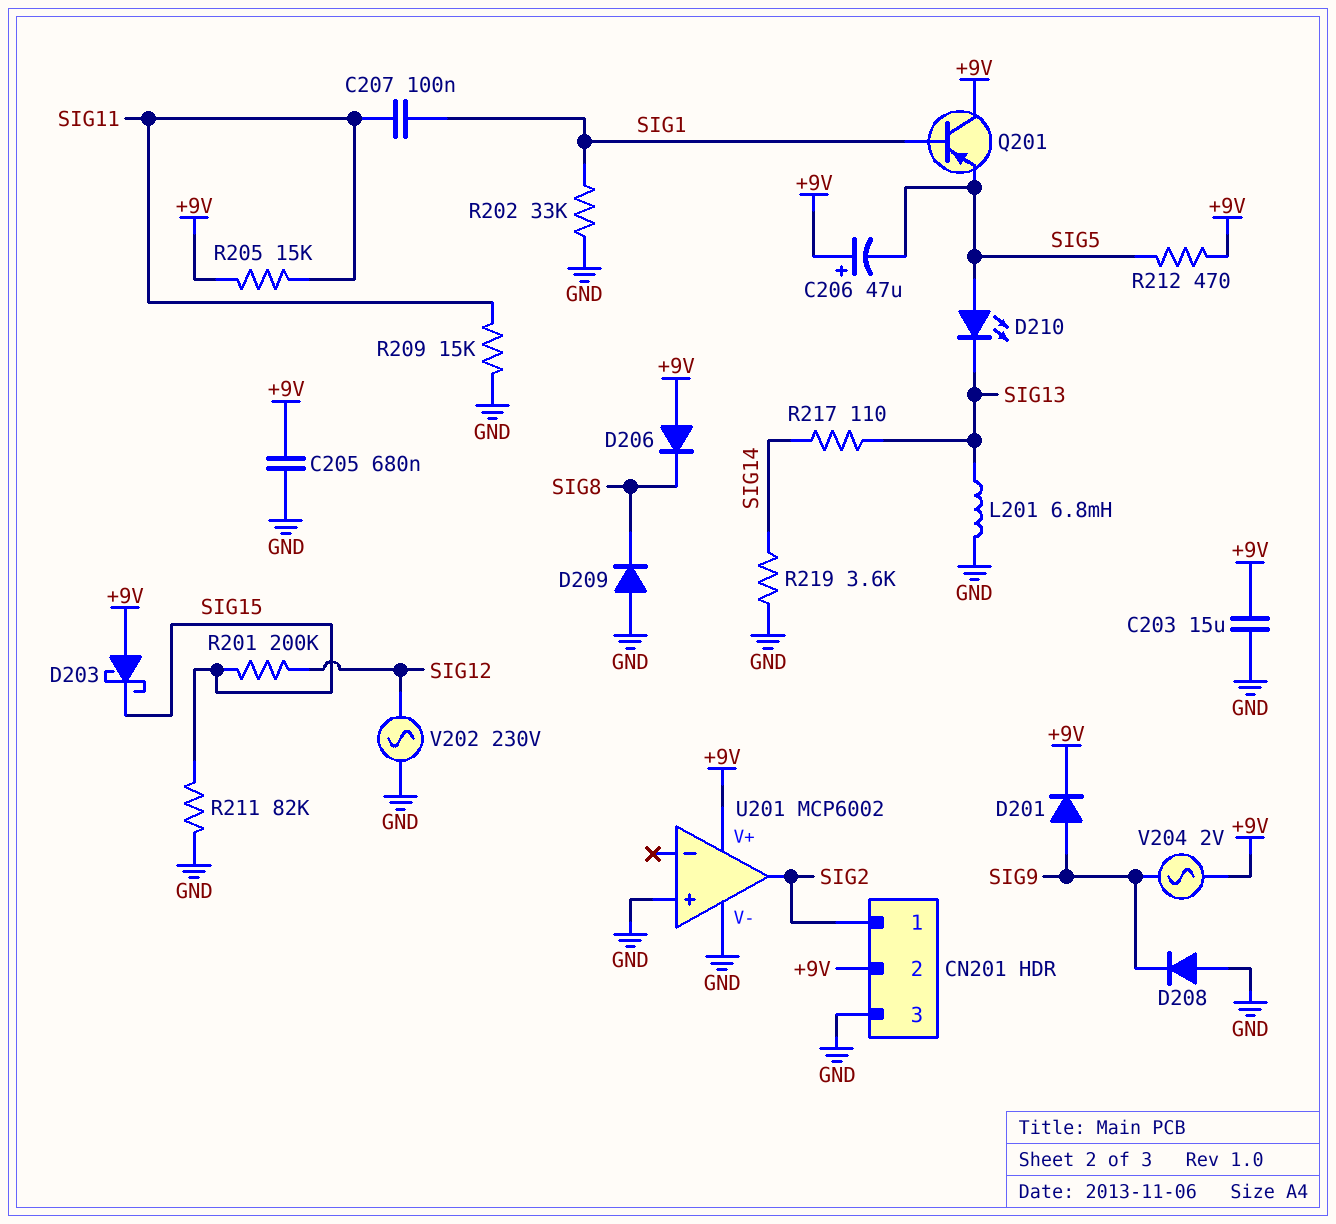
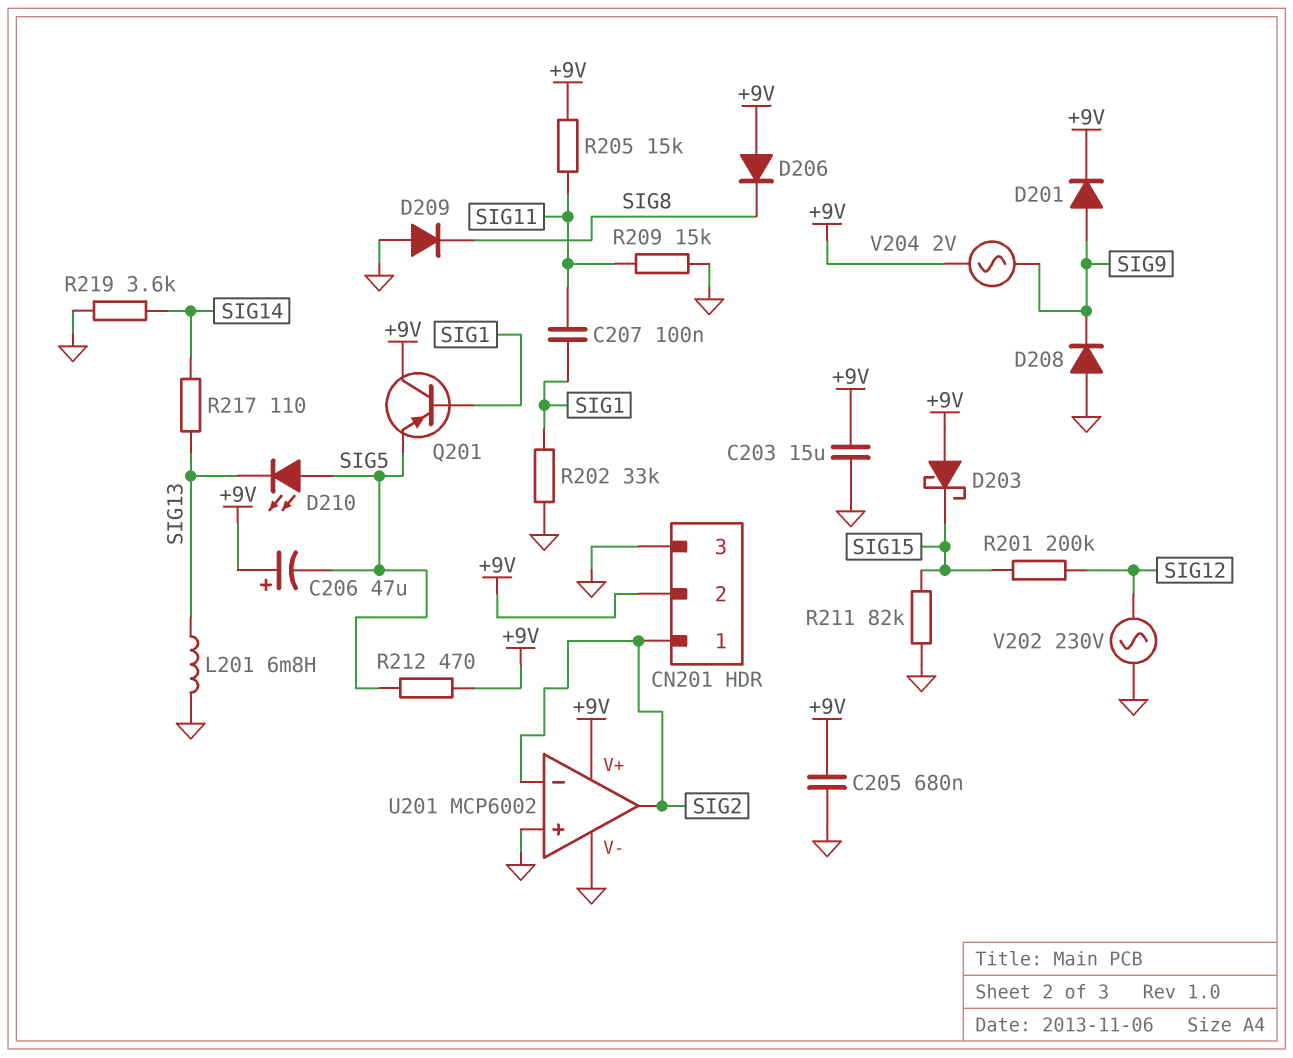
U201 pin in-: none -> SIG2

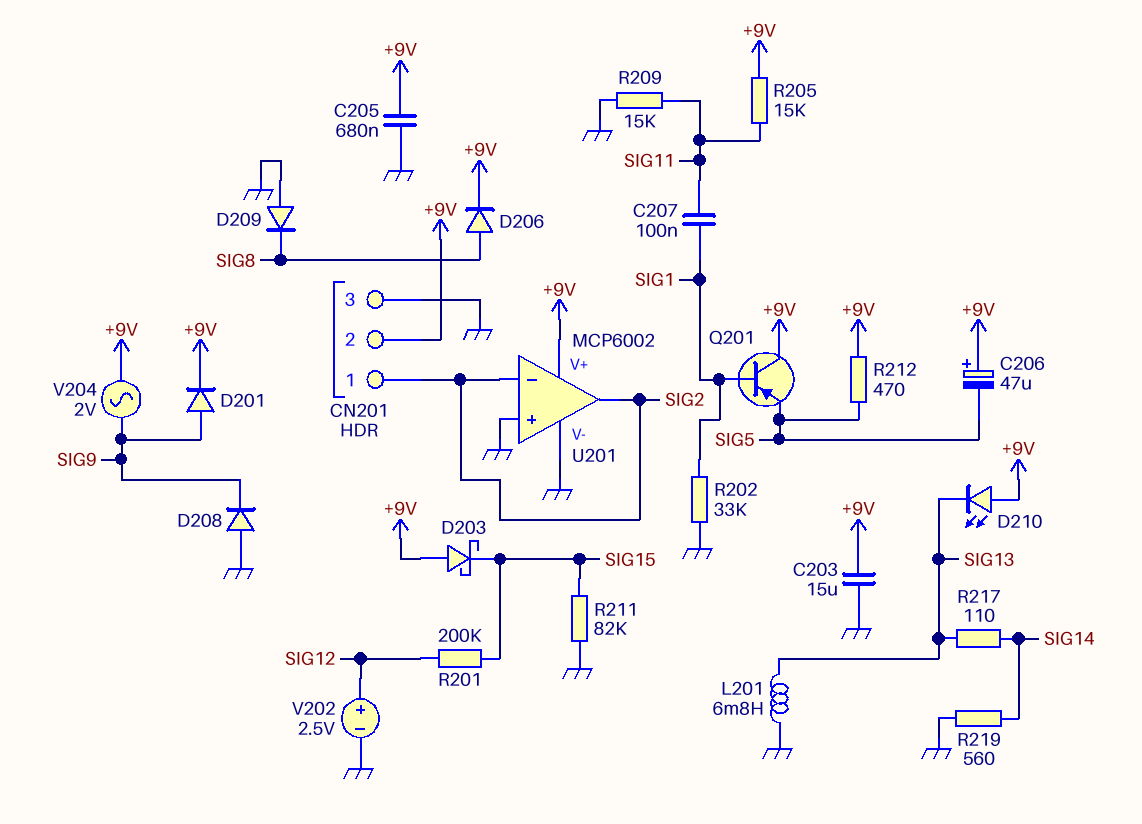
D206: diode (A +9V, K SIG8) -> diode (A SIG8, K +9V)
D210: LED (A SIG5, K SIG13) -> LED (A +9V, K SIG13)
R219: 3.6k (GND, SIG14) -> 560 (GND, SIG14)
V202: AC 230V (GND, SIG12) -> 2.5V (plus SIG12, minus GND)

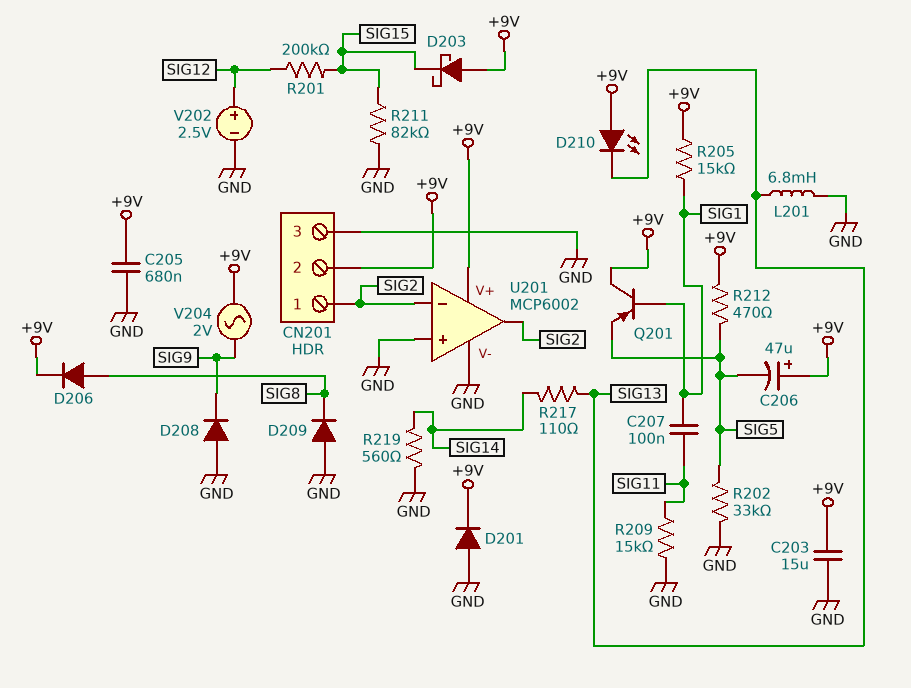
D201: diode (A SIG9, K +9V) -> diode (A GND, K +9V)
R202: 33k (GND, SIG1) -> 33k (GND, SIG5)
R205: 15k (+9V, SIG11) -> 15k (+9V, SIG1)

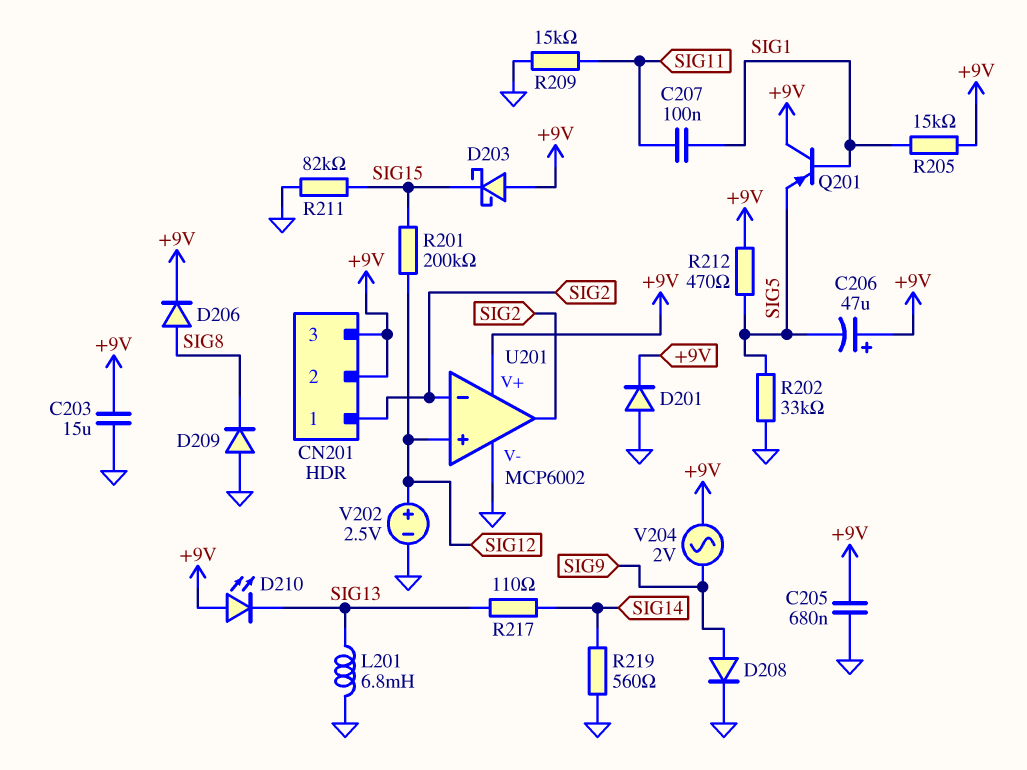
CN201 pin 3: GND -> +9V
D208: diode (A GND, K SIG9) -> diode (A SIG9, K GND)
U201 pin in+: GND -> SIG12

